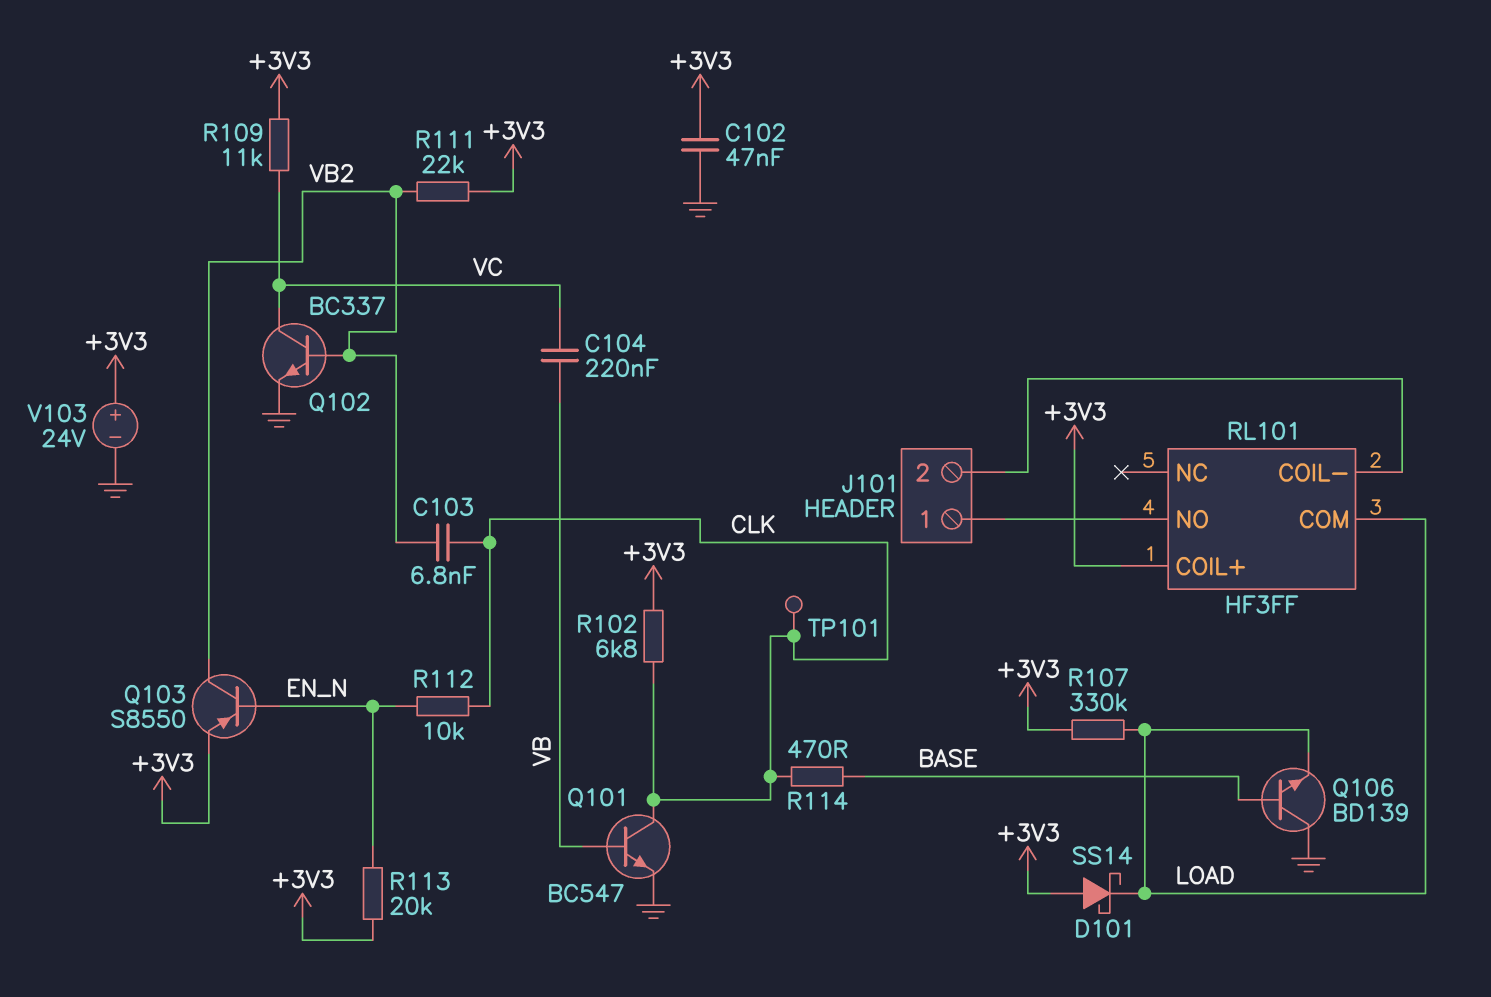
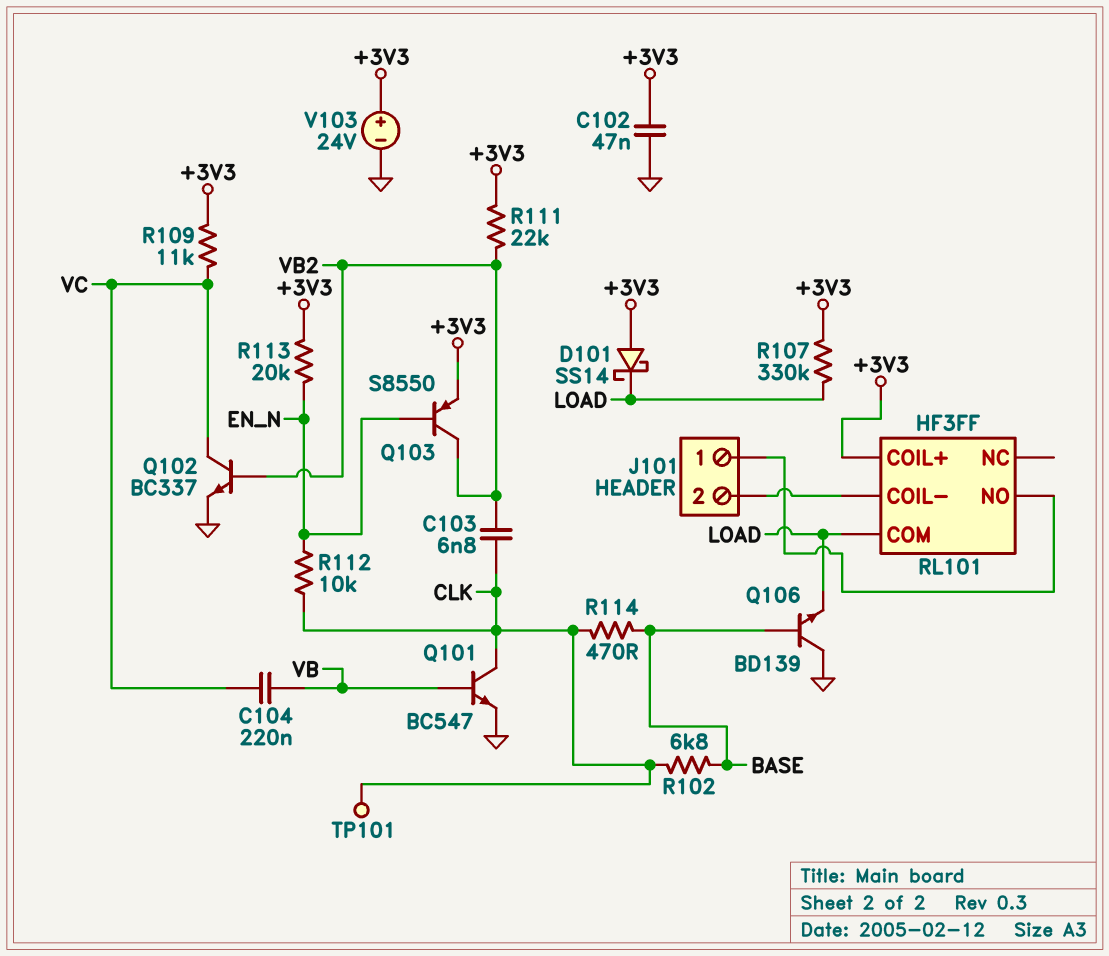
R102: 6.8k (+3V3, CLK) -> 6.8k (BASE, CLK)

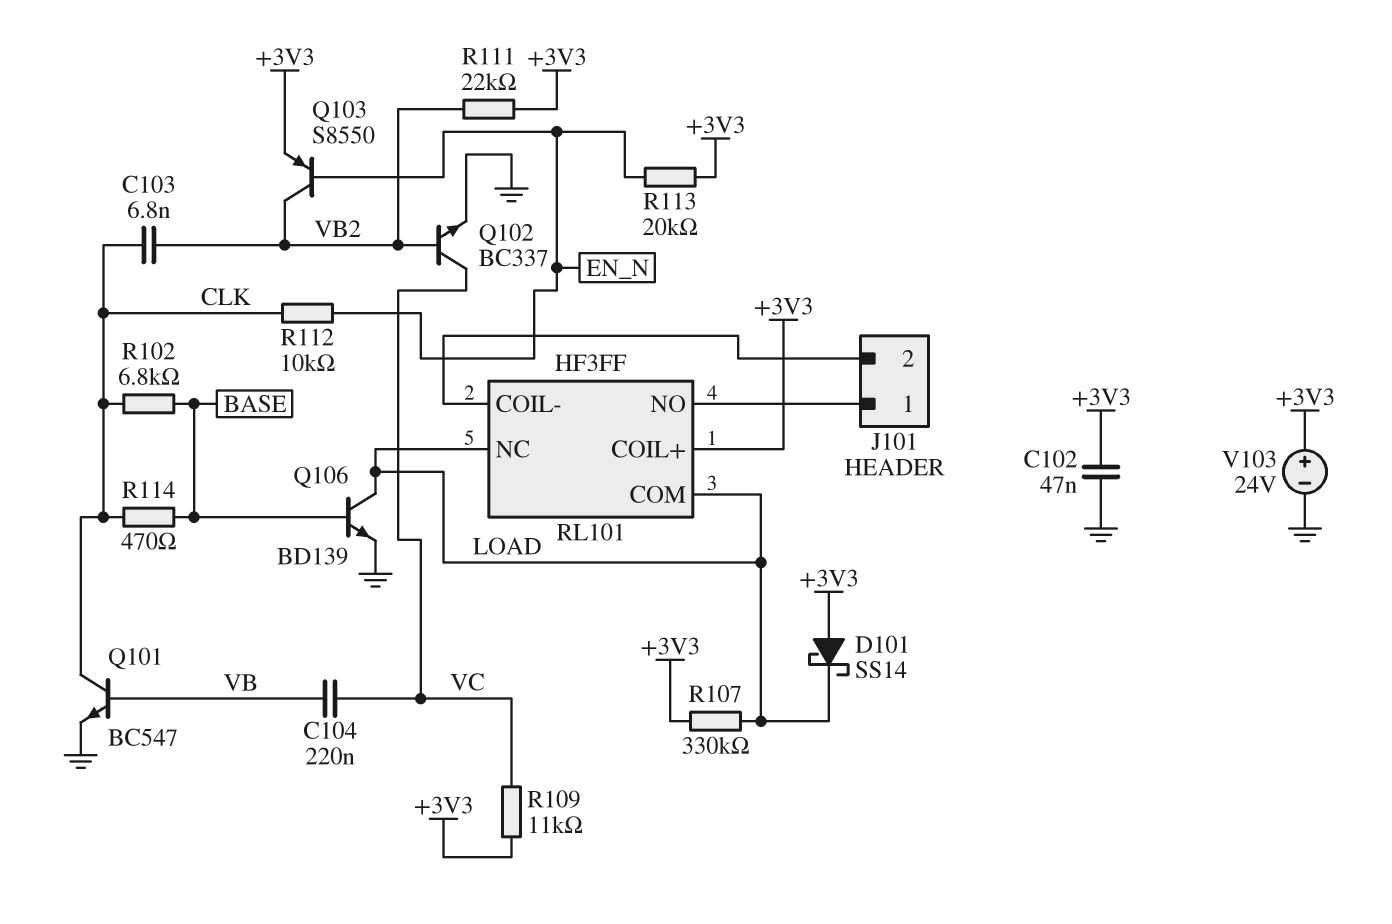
Q106: NPN BD139 (B BASE, C GND, E LOAD) -> NPN BD139 (B BASE, C LOAD, E GND)
RL101 pin NC: none -> LOAD
TP101: test point (CLK) -> none

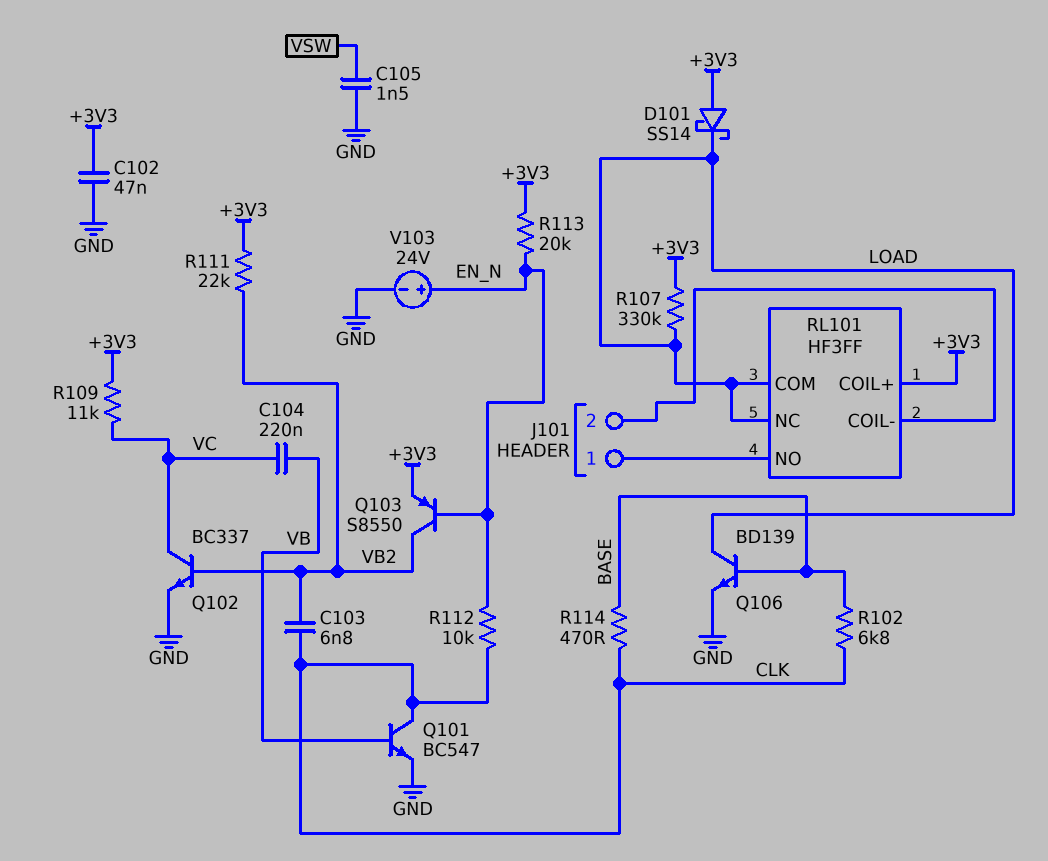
C105: none -> 1.5nF (GND, VSW)
V103: 24V (plus +3V3, minus GND) -> 24V (plus EN_N, minus GND)

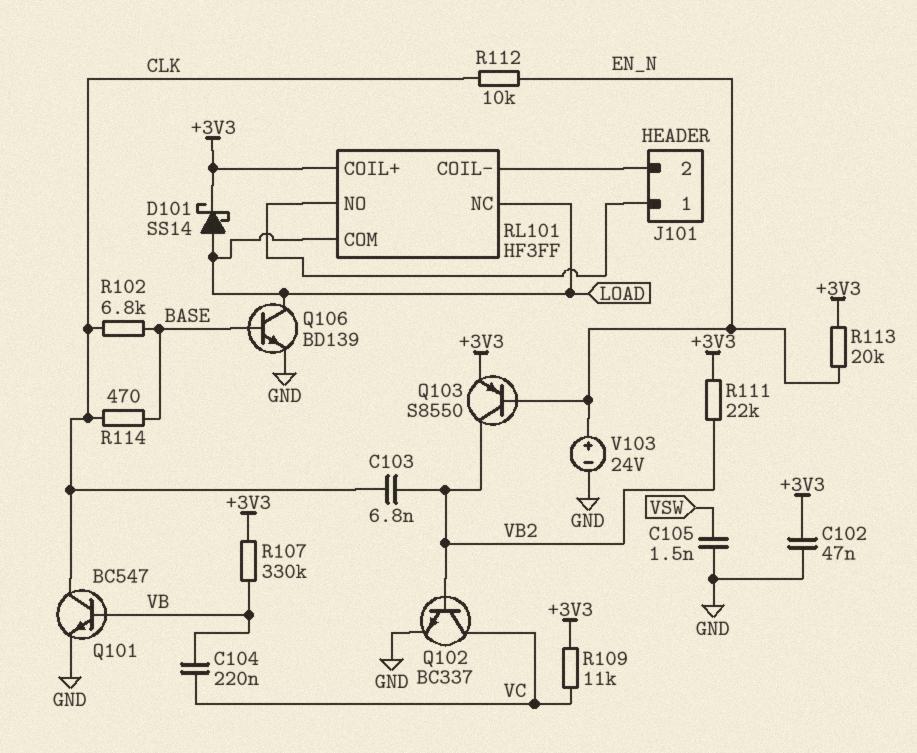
D101: schottky SS14 (A +3V3, K LOAD) -> schottky SS14 (A LOAD, K +3V3)
R107: 330k (+3V3, LOAD) -> 330k (+3V3, VB)

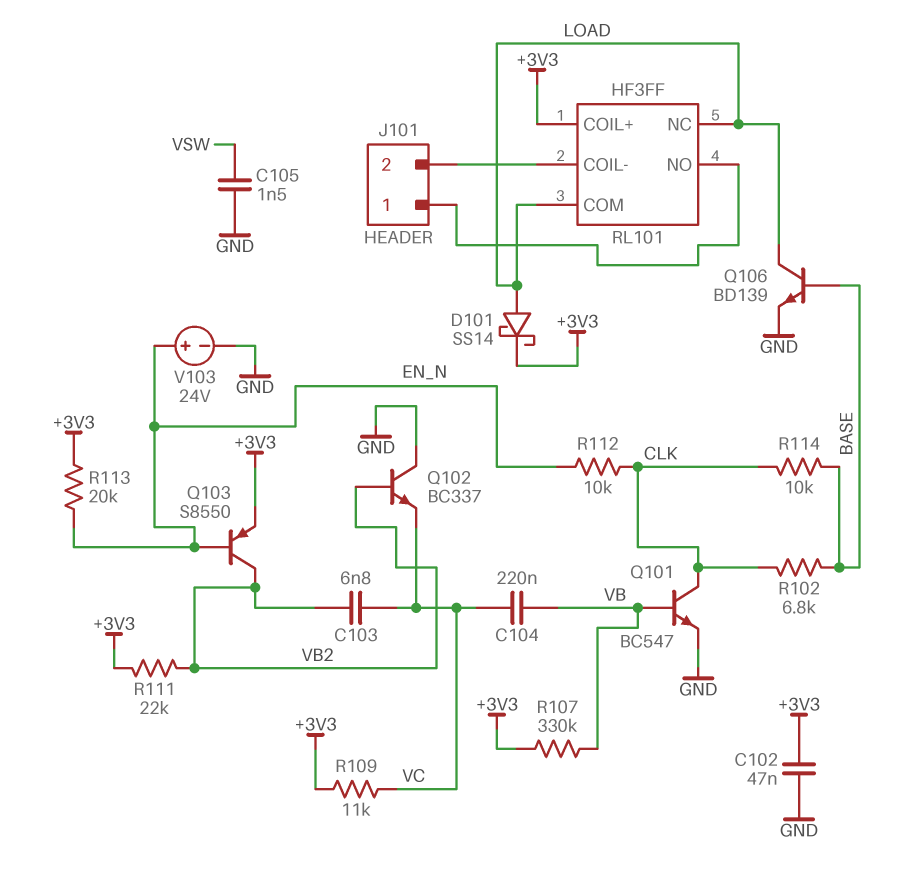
C103: 6.8nF (CLK, VB2) -> 6.8nF (VB2, VC)
Q102: NPN BC337 (B VB2, C VC, E GND) -> NPN BC337 (B VB2, C GND, E VC)
R114: 470 (BASE, CLK) -> 10k (BASE, CLK)

